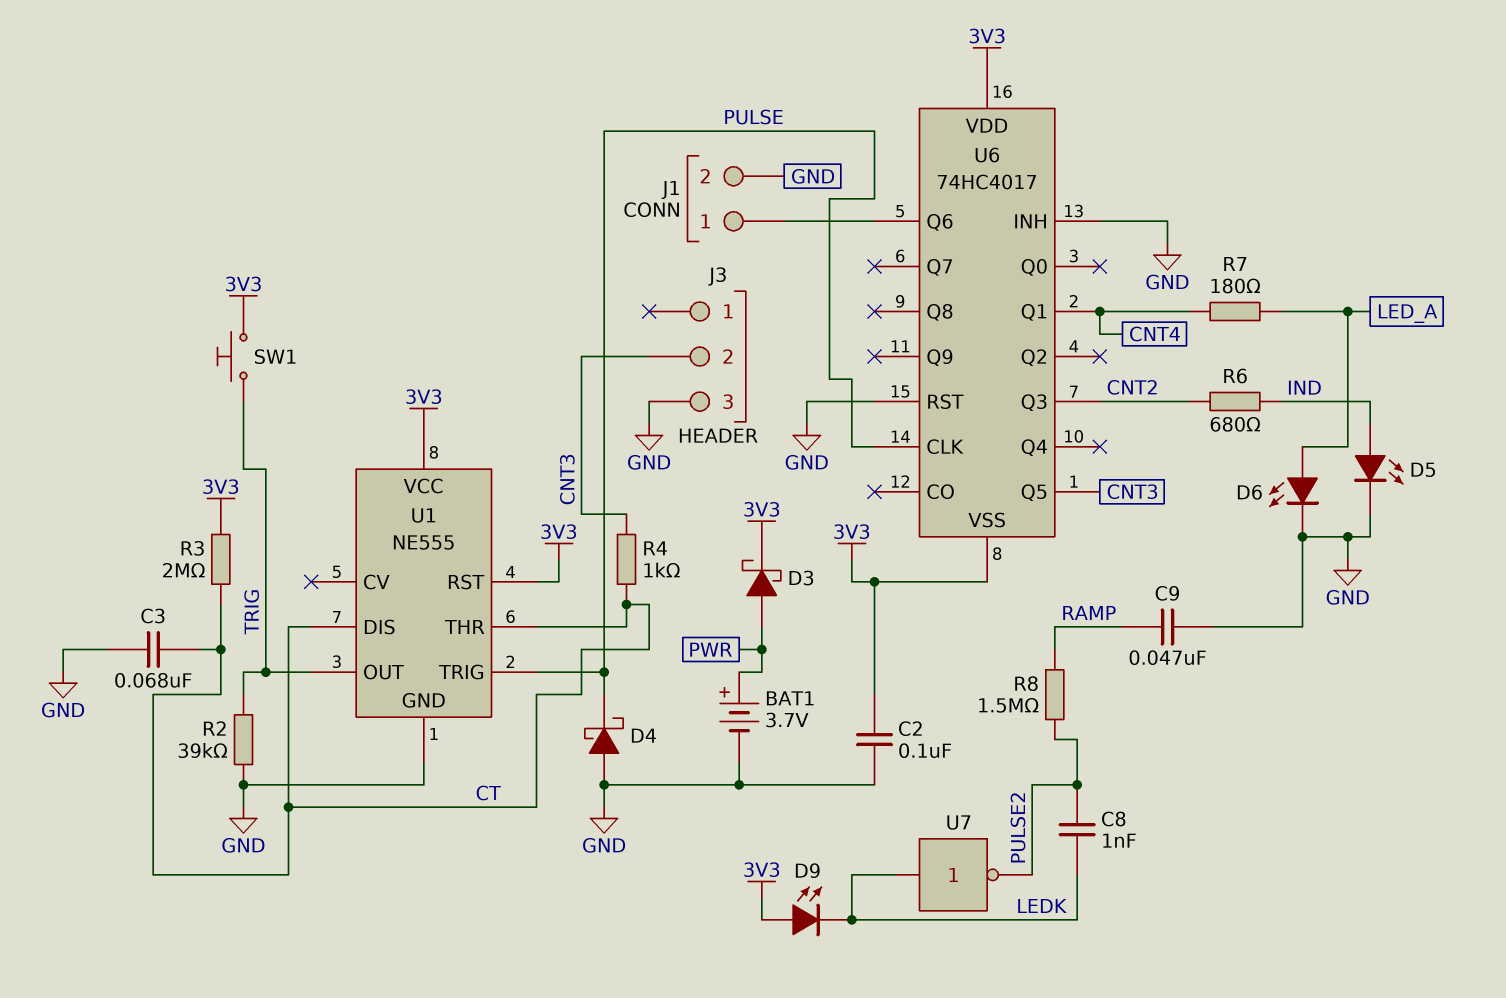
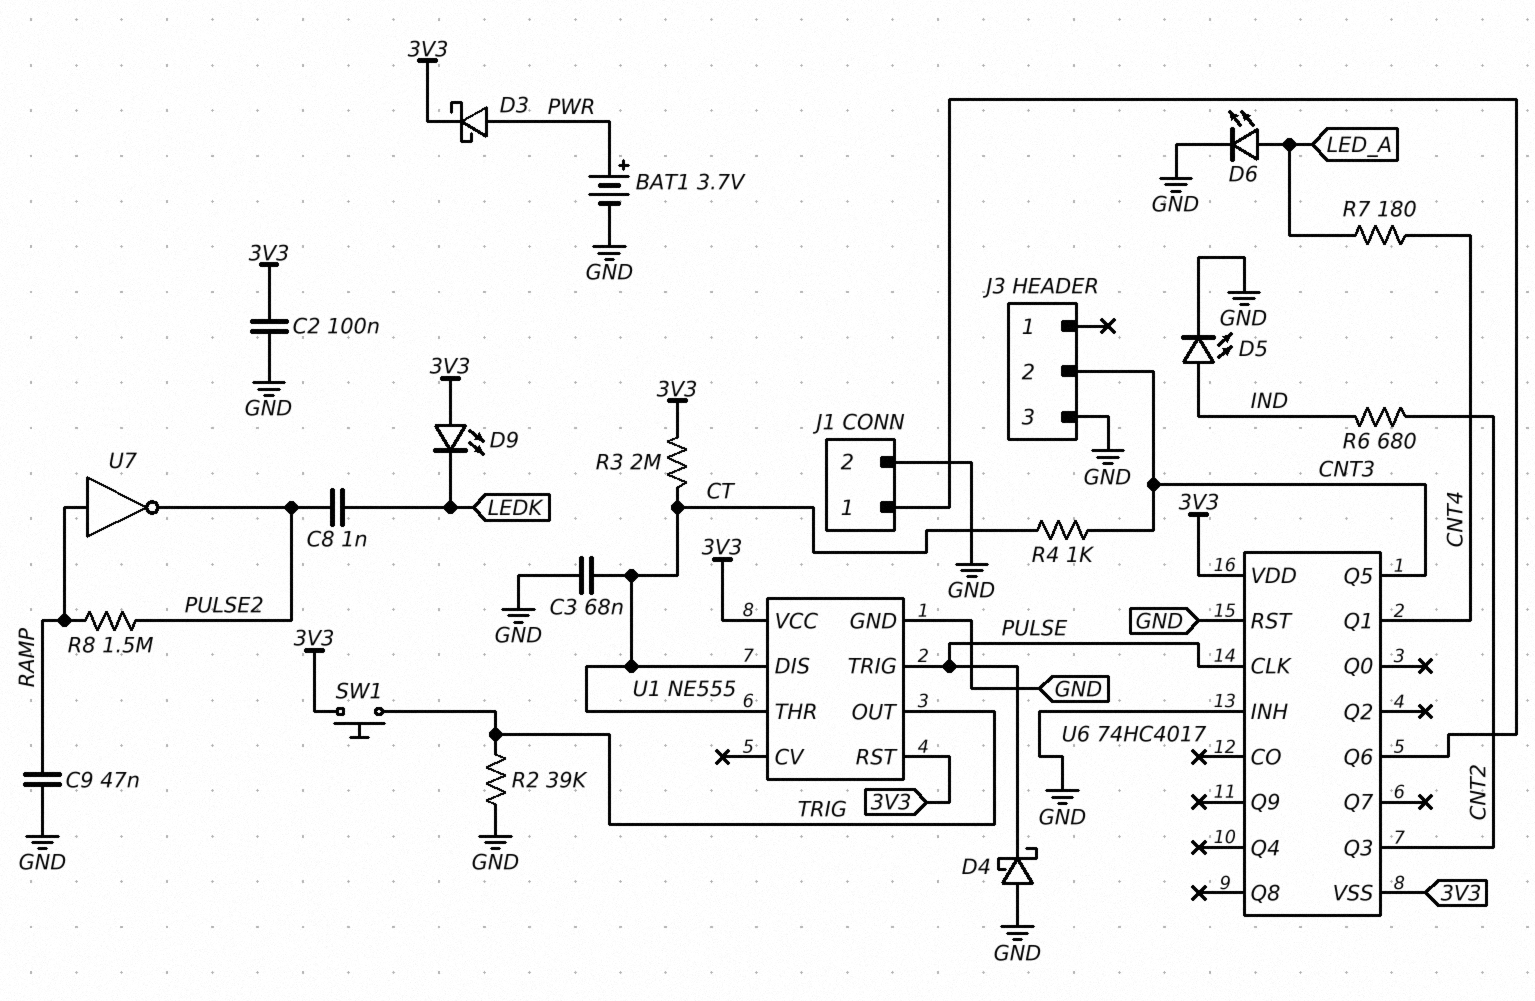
U7: NOT (in LEDK, out PULSE2) -> NOT (in RAMP, out PULSE2)

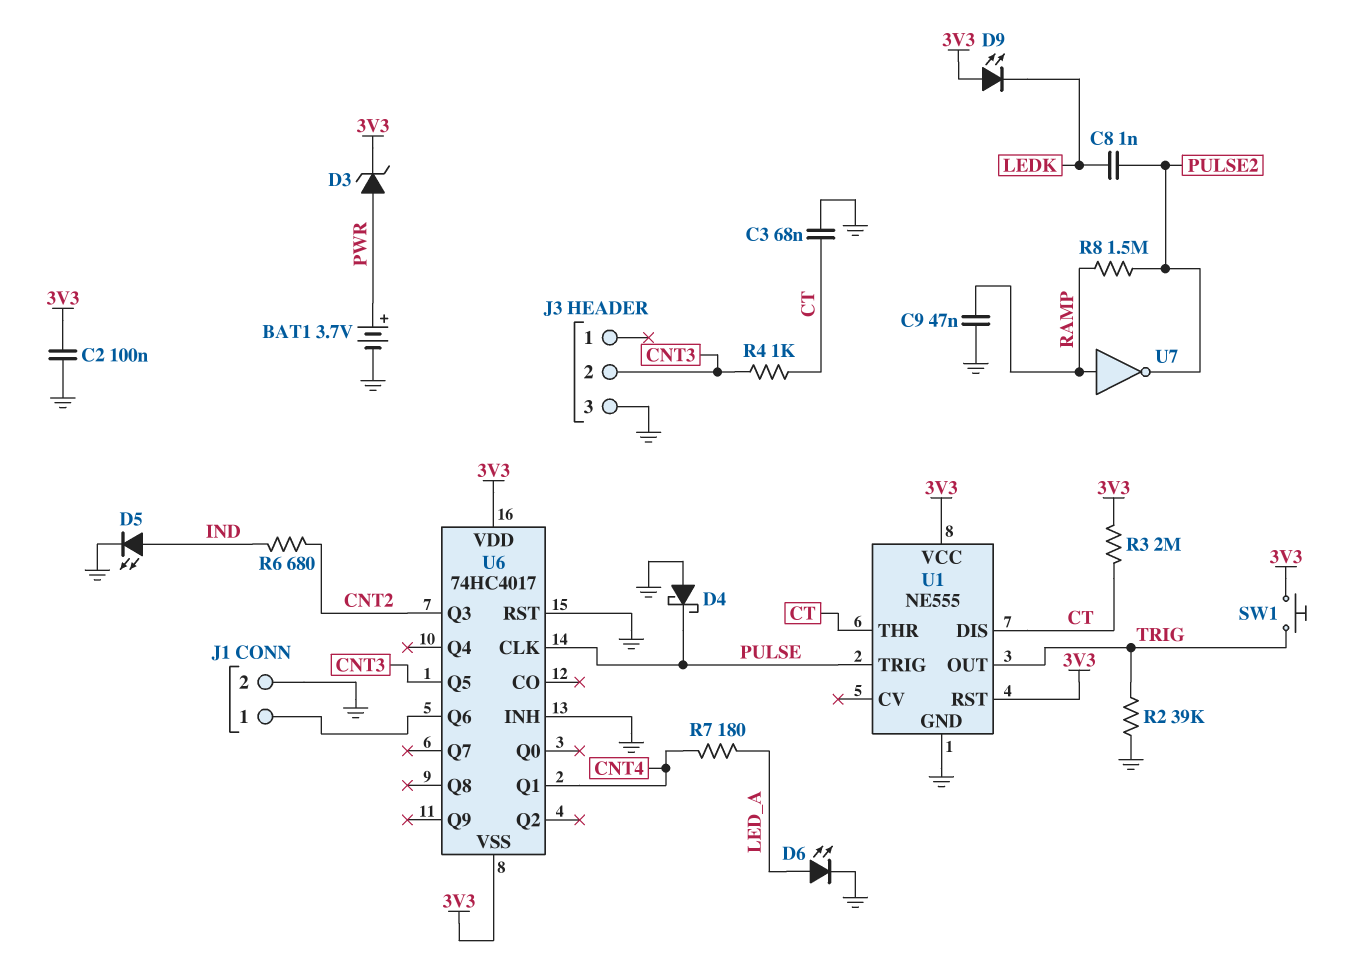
D3: schottky (A PWR, K 3V3) -> zener (A PWR, K 3V3)

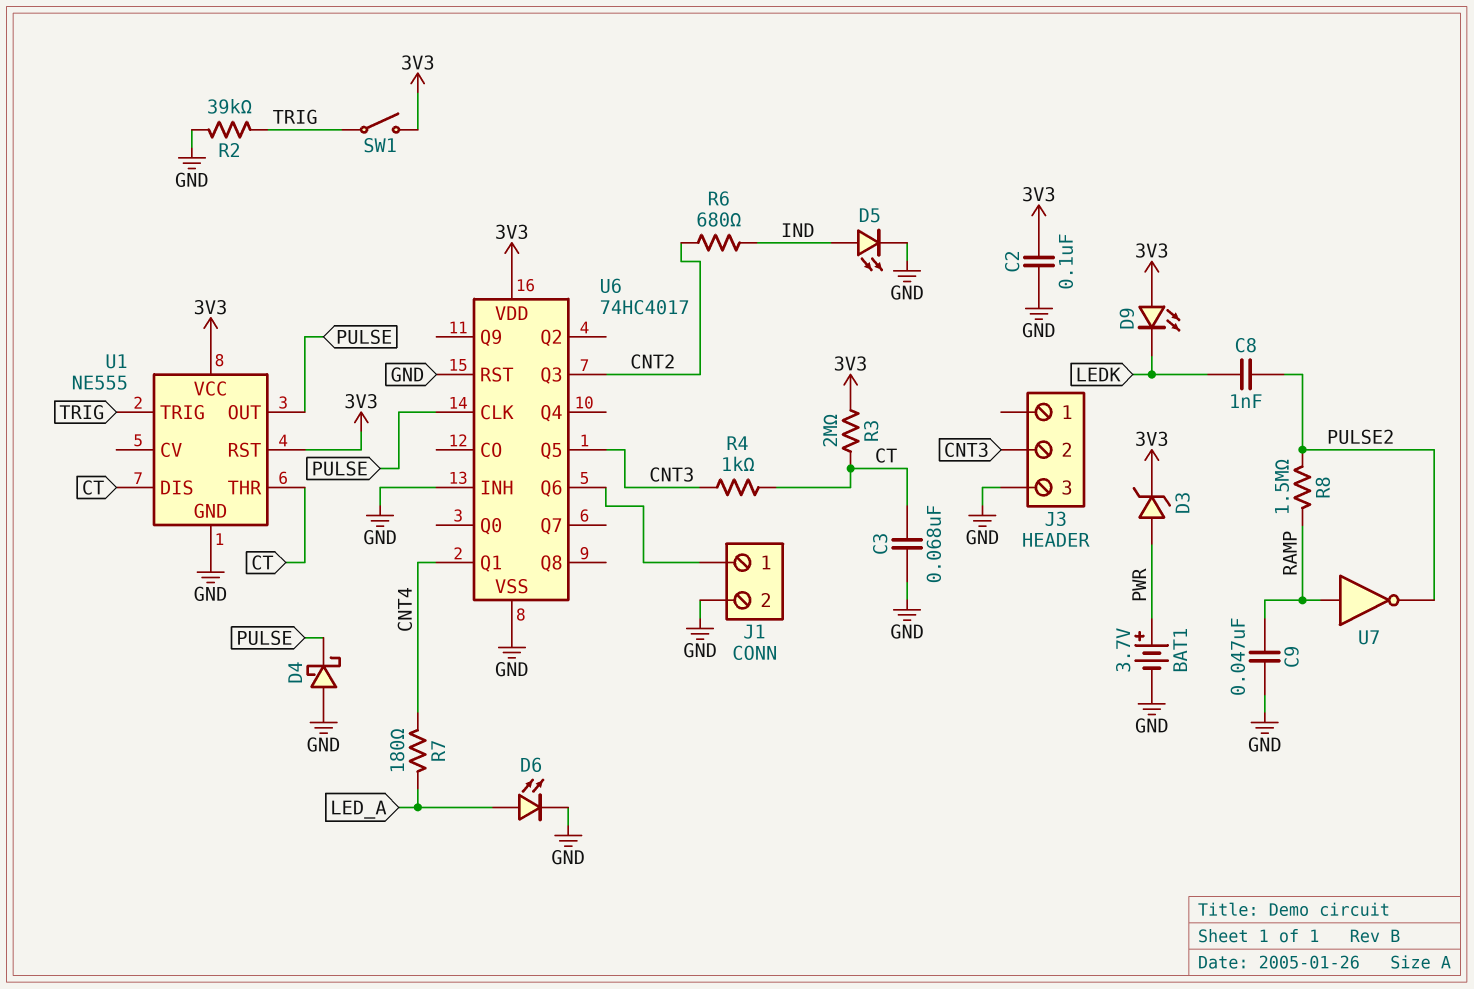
SW1: button (3V3, TRIG) -> switch (3V3, TRIG)
U1 pin OUT: TRIG -> PULSE
U1 pin TRIG: PULSE -> TRIG
U6 pin VSS: 3V3 -> GND

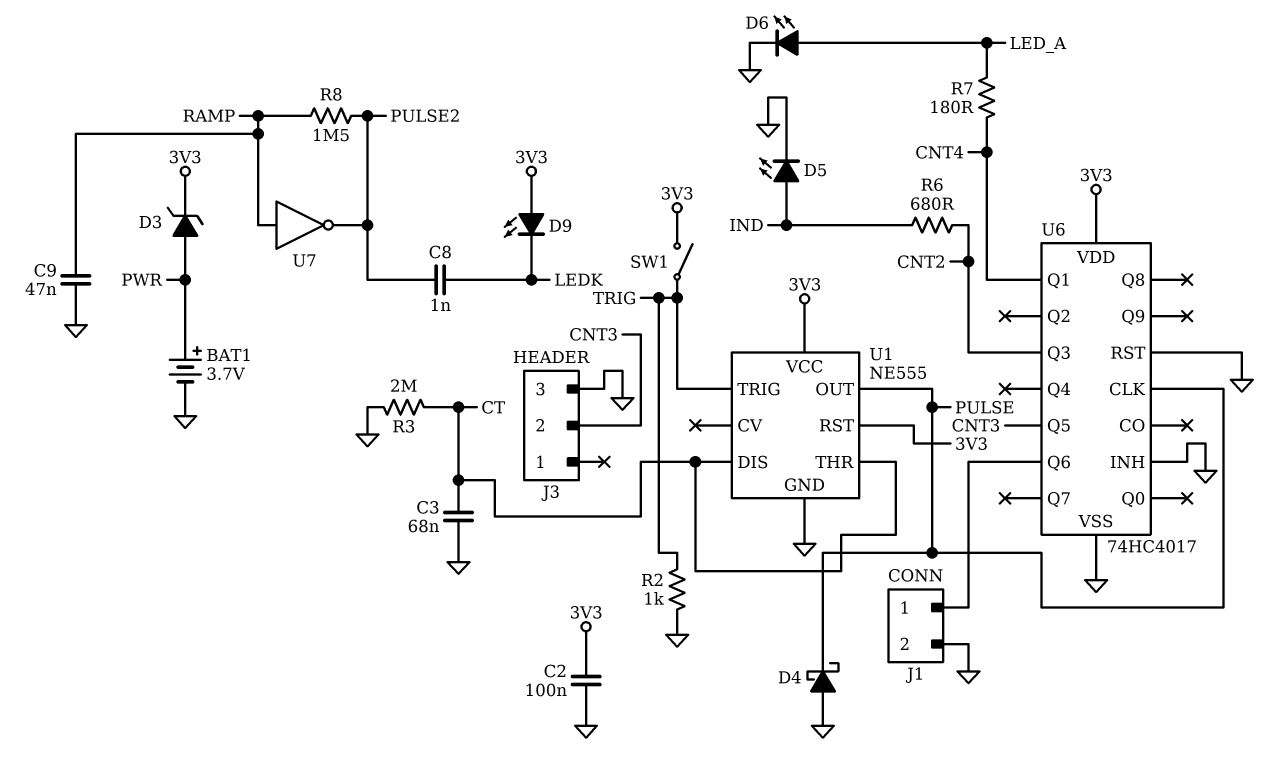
R2: 39k (GND, TRIG) -> 1k (GND, TRIG)
R3: 2M (3V3, CT) -> 2M (CT, GND)
R4: 1k (CNT3, CT) -> none

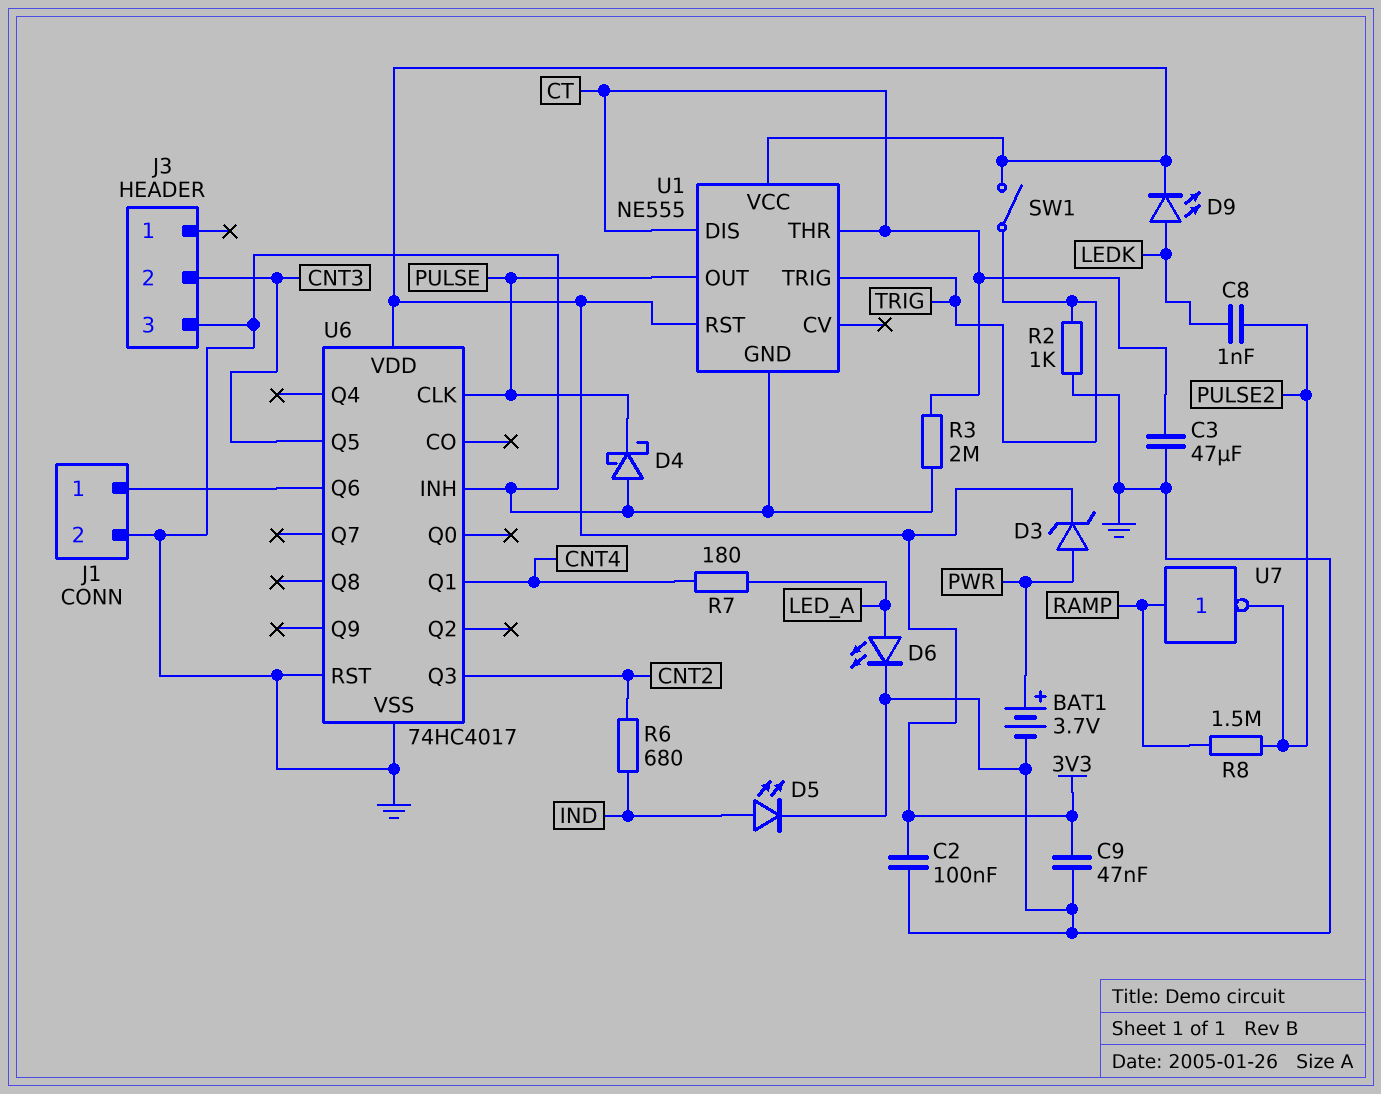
C3: 68nF (CT, GND) -> 47uF (CT, GND)
C9: 47nF (GND, RAMP) -> 47nF (3V3, GND)
D9: LED (A 3V3, K LEDK) -> LED (A LEDK, K 3V3)

